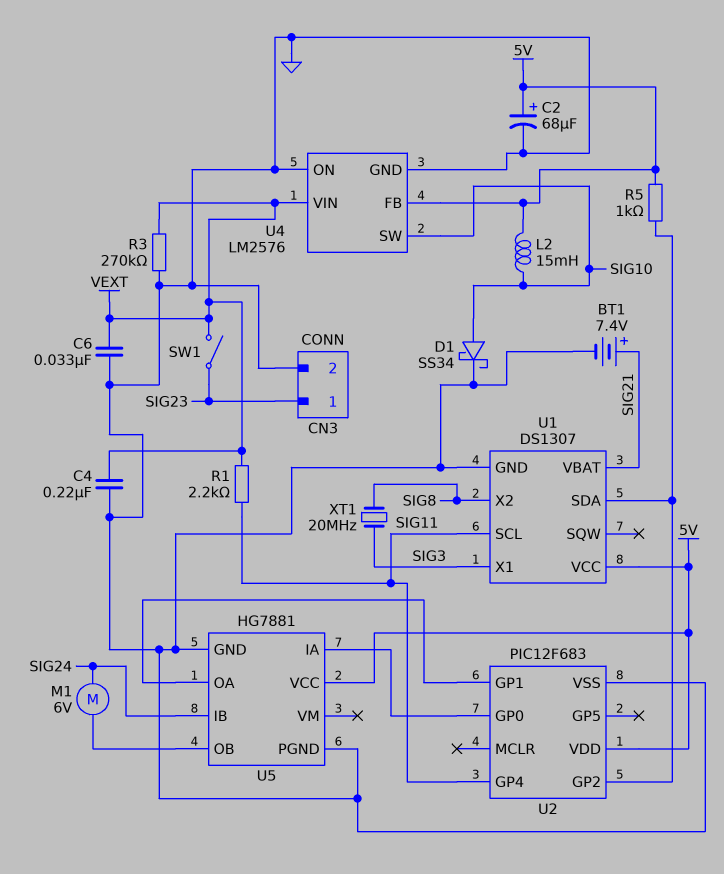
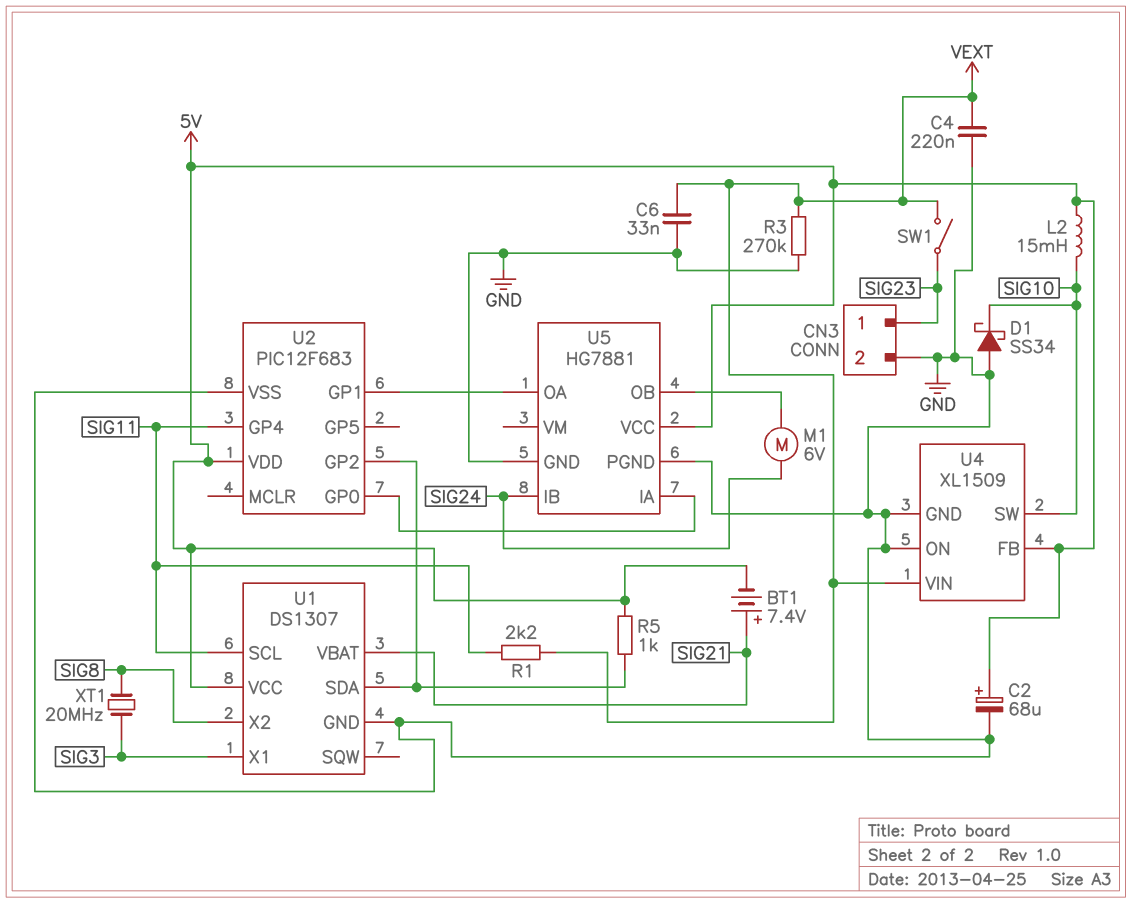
BT1: 7.4V (plus SIG21, minus GND) -> 7.4V (plus SIG21, minus 5V)
D1: schottky SS34 (A SIG10, K GND) -> schottky SS34 (A GND, K SIG10)
U4: LM2576 -> XL1509

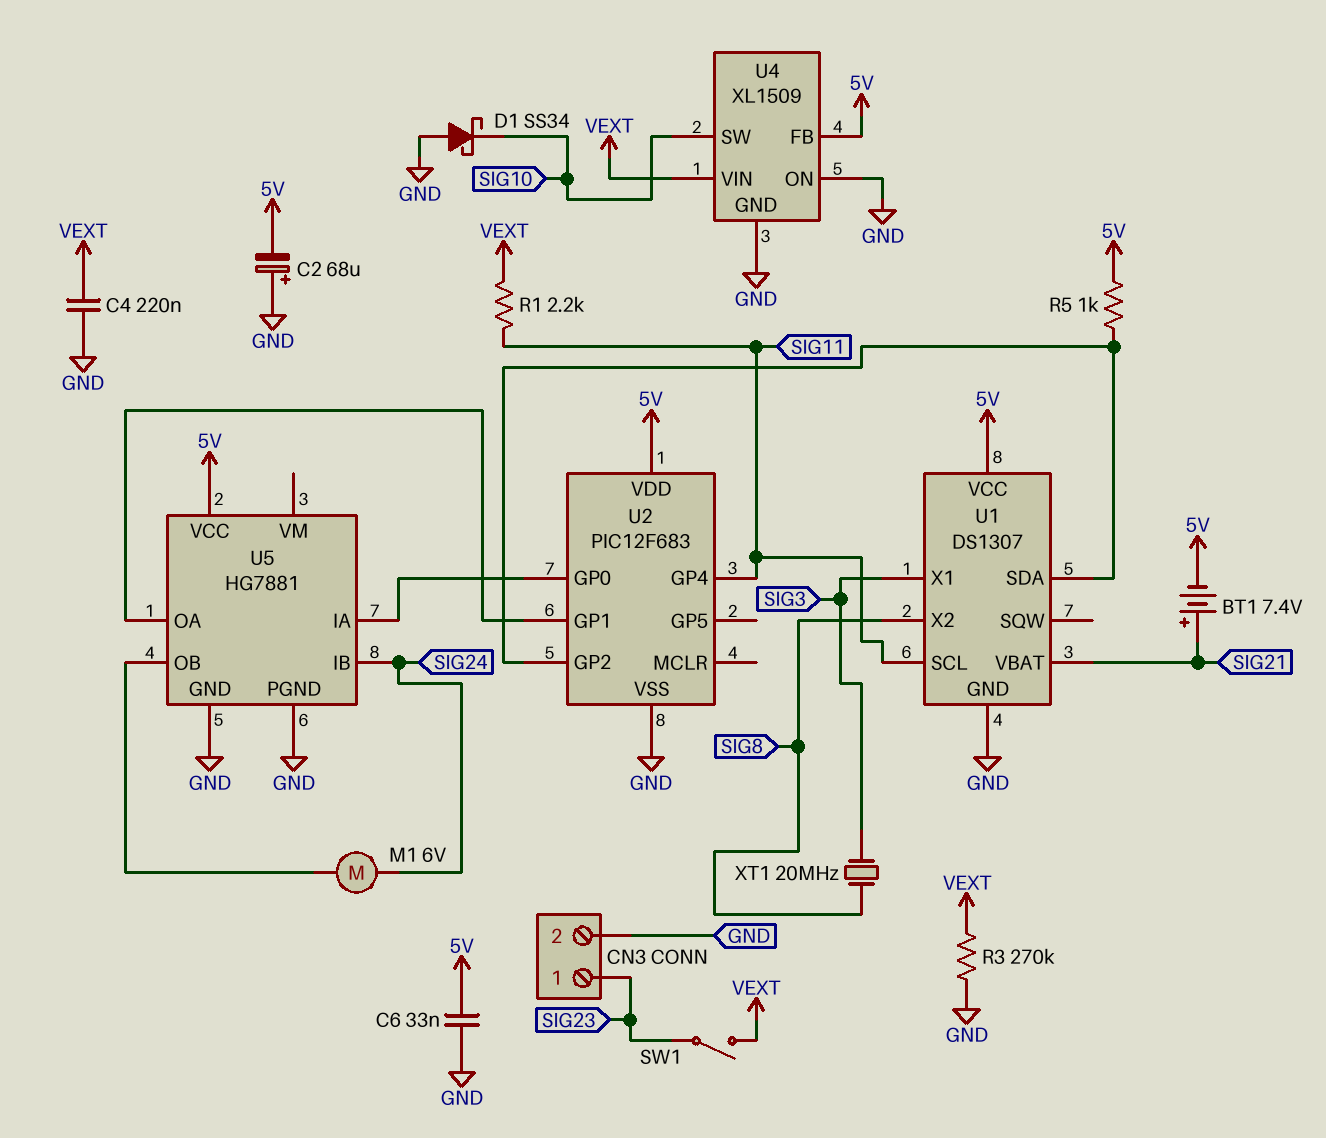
C2: 68uF (plus 5V, minus GND) -> 68uF (plus GND, minus 5V)
C6: 33nF (GND, VEXT) -> 33nF (5V, GND)
L2: 15mH (5V, SIG10) -> none

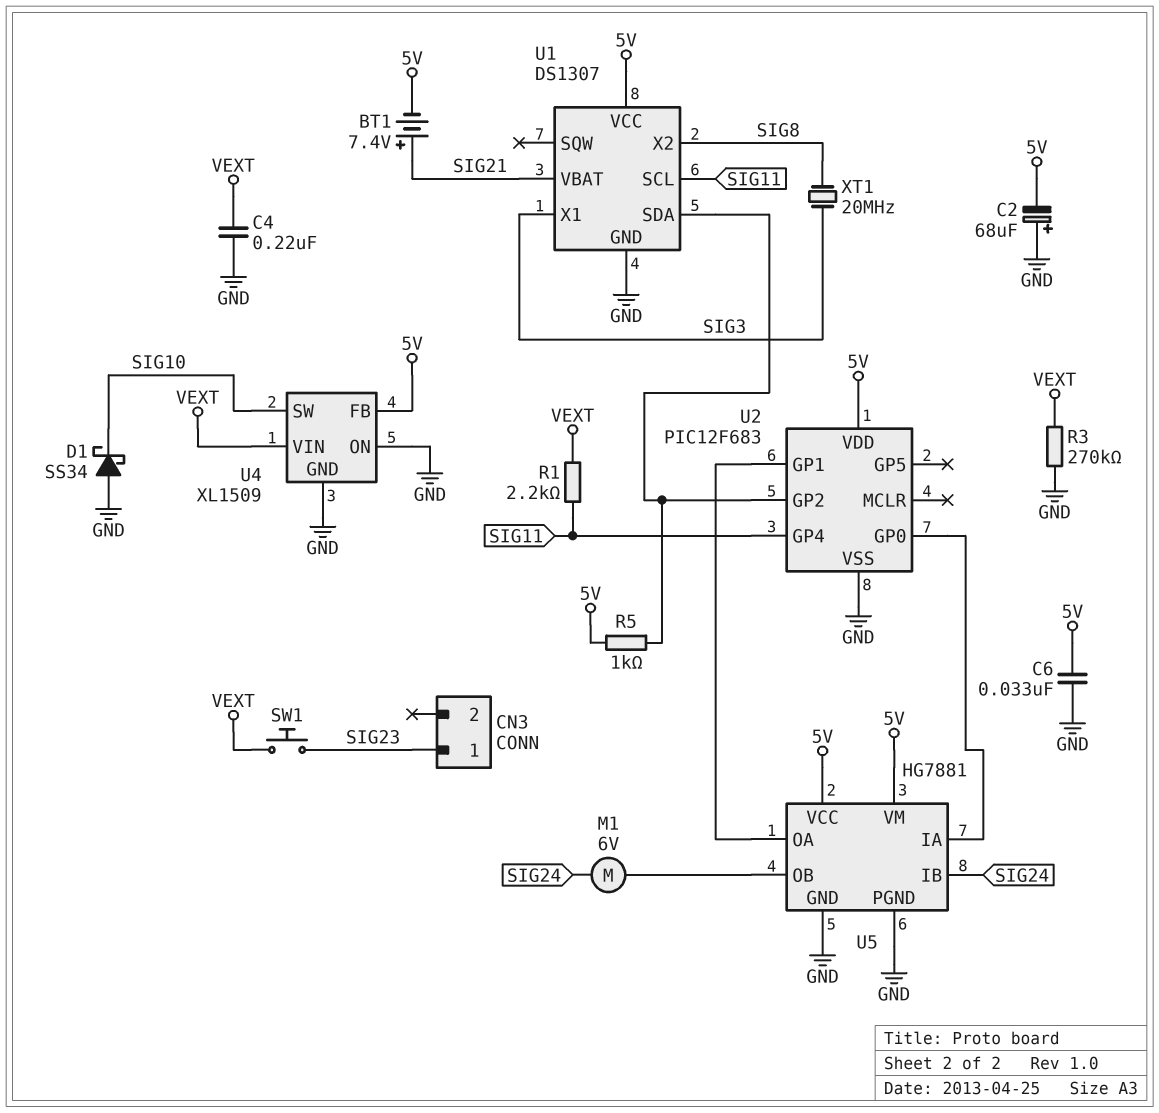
CN3 pin 2: GND -> none
SW1: switch (SIG23, VEXT) -> button (SIG23, VEXT)
U5 pin VM: none -> 5V

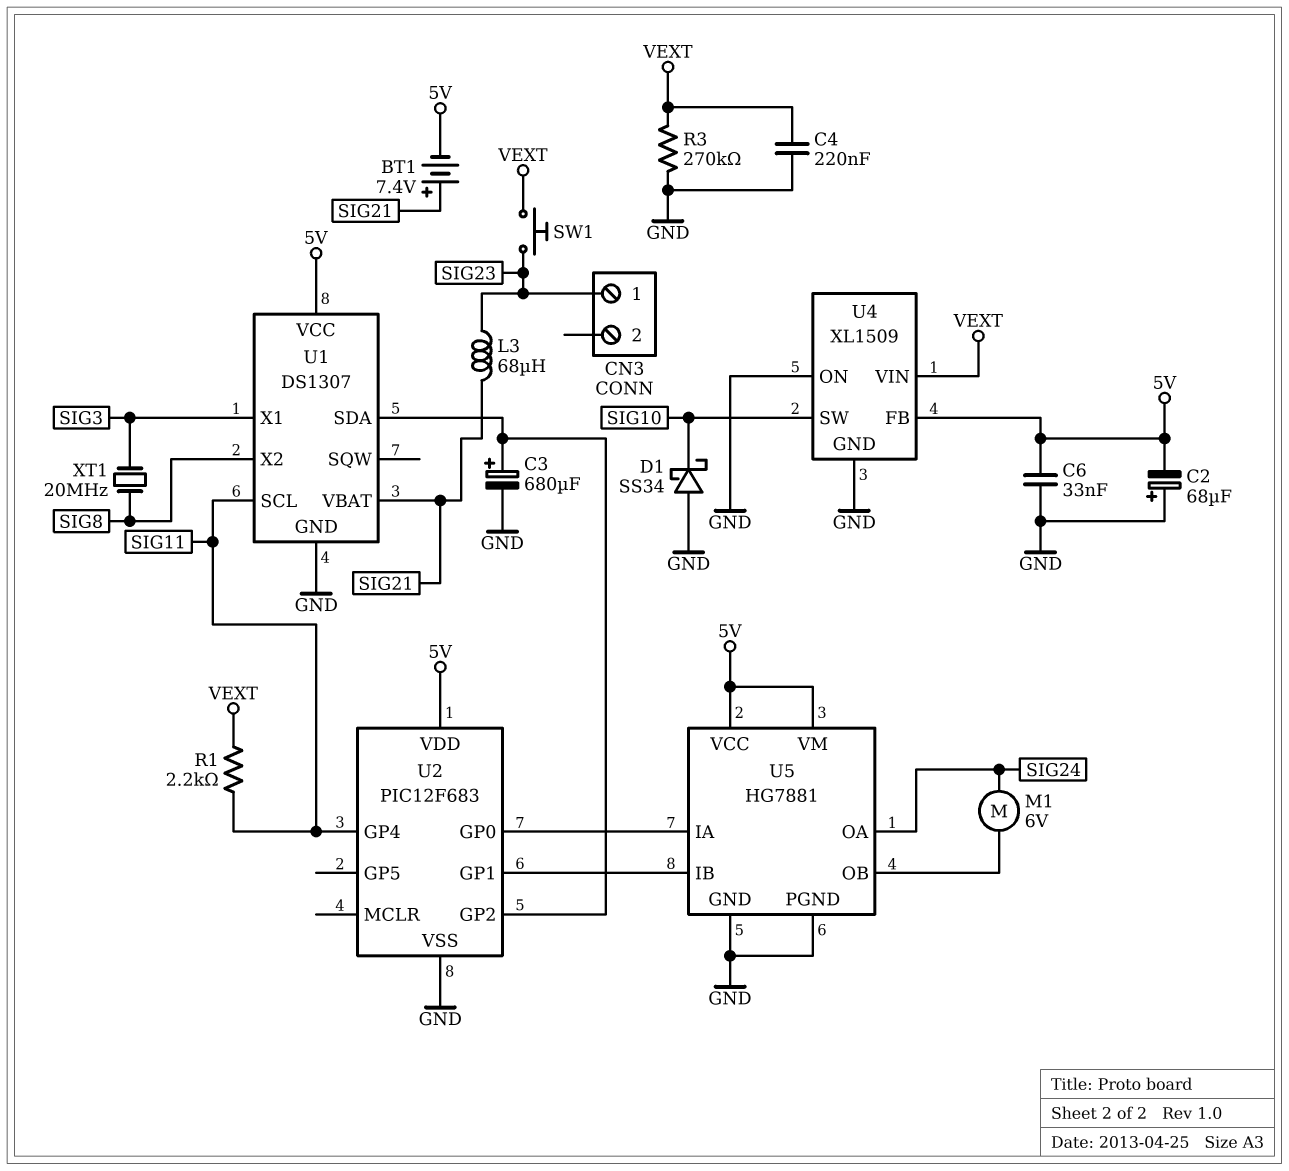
C3: none -> 680uF (plus U1/SDA, minus GND)
L3: none -> 68uH (SIG21, SIG23)
R5: 1k (5V, U1/SDA) -> none
U5 pin IB: SIG24 -> U2/GP1
U5 pin OA: U2/GP1 -> SIG24

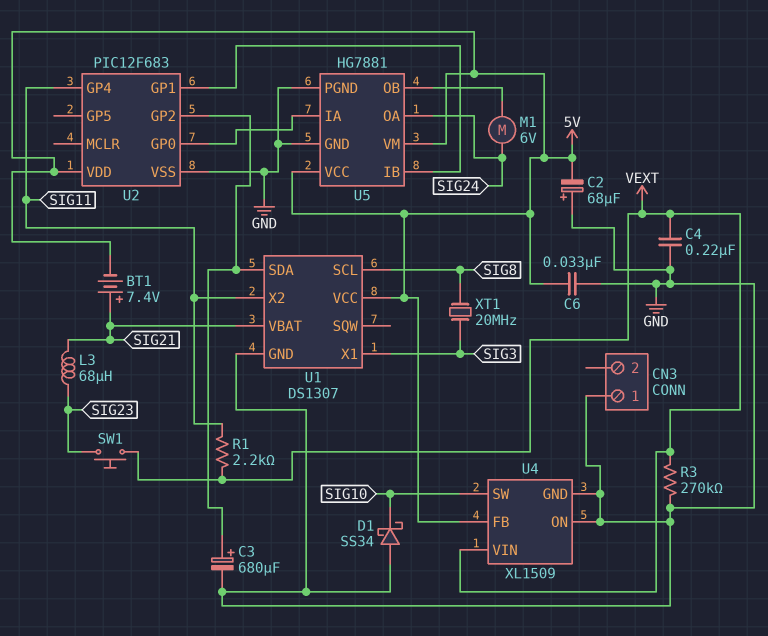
CN3 pin 1: SIG23 -> GND
U1 pin SCL: SIG11 -> SIG8
U1 pin X2: SIG8 -> SIG11

